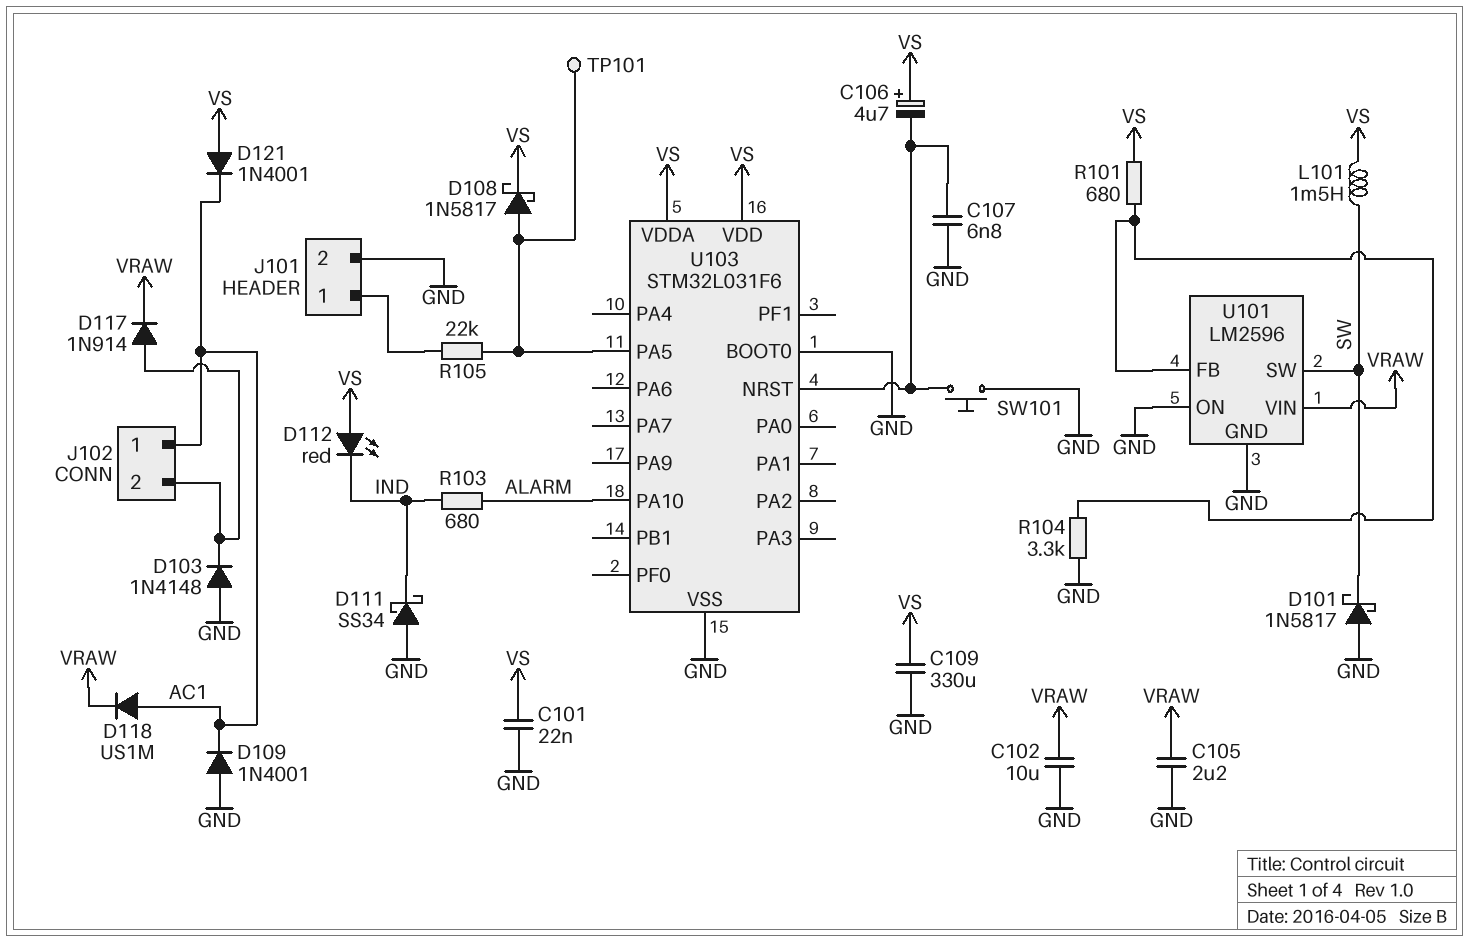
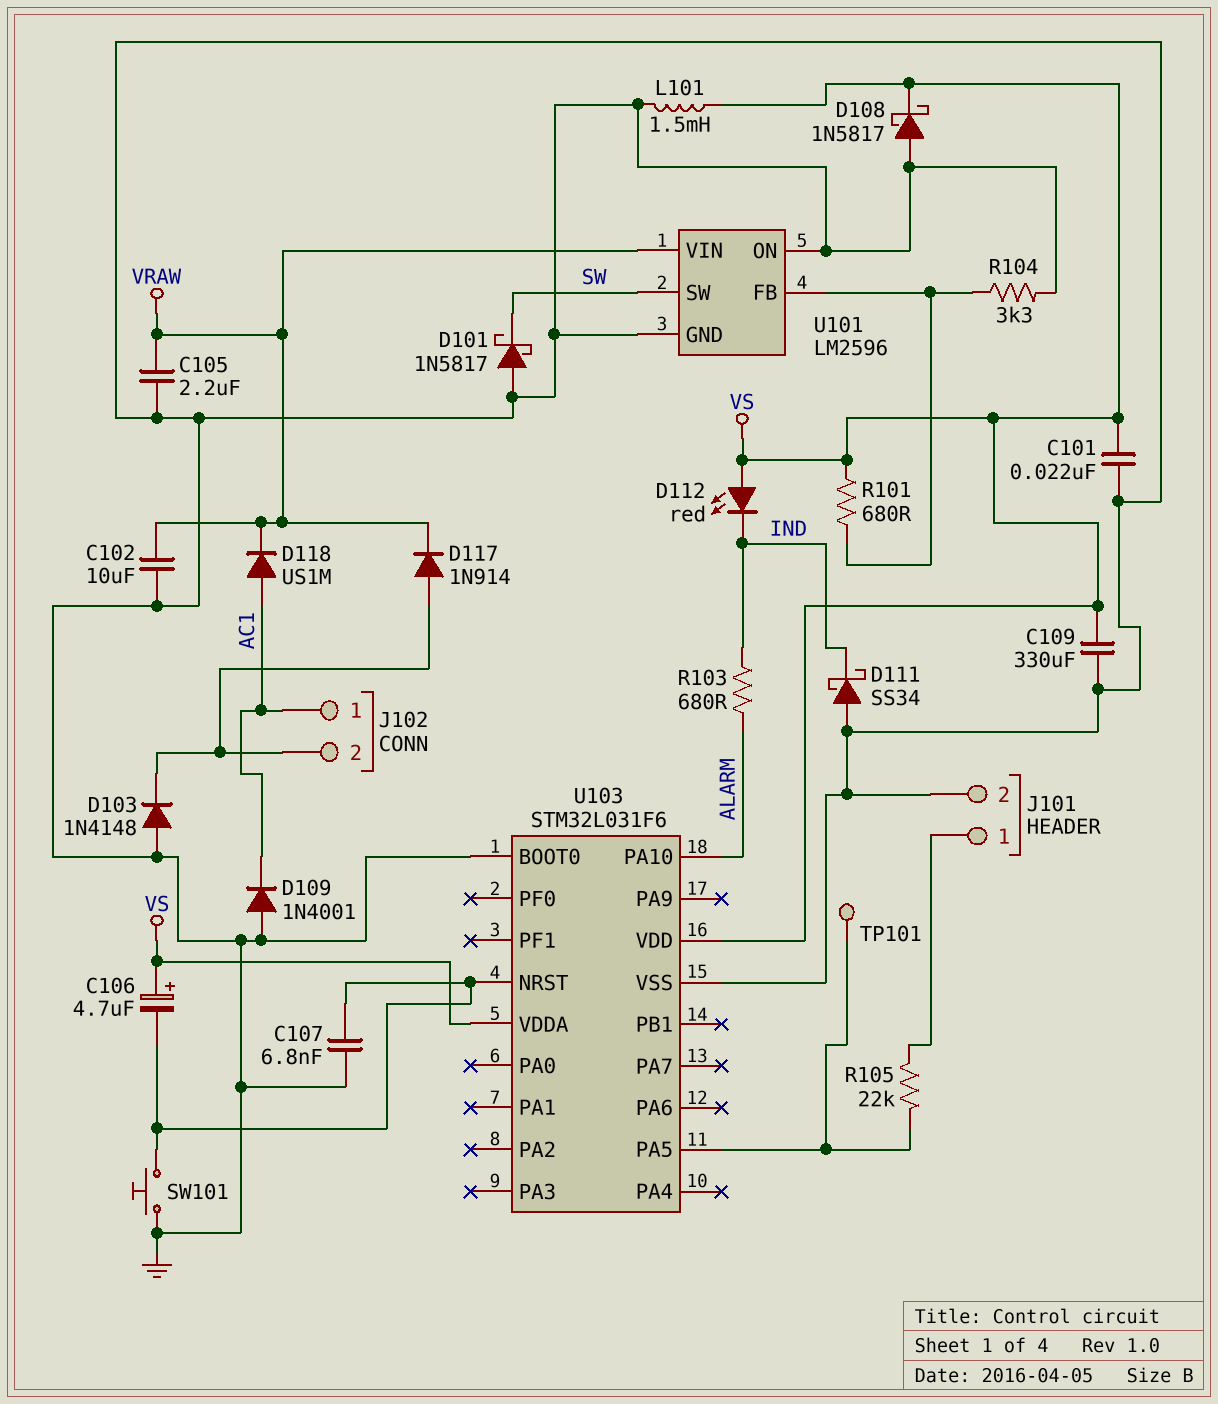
D108: schottky 1N5817 (A U103/PA5, K VS) -> schottky 1N5817 (A GND, K VS)
D121: diode 1N4001 (A VS, K AC1) -> none
L101: 1.5mH (SW, VS) -> 1.5mH (GND, VS)

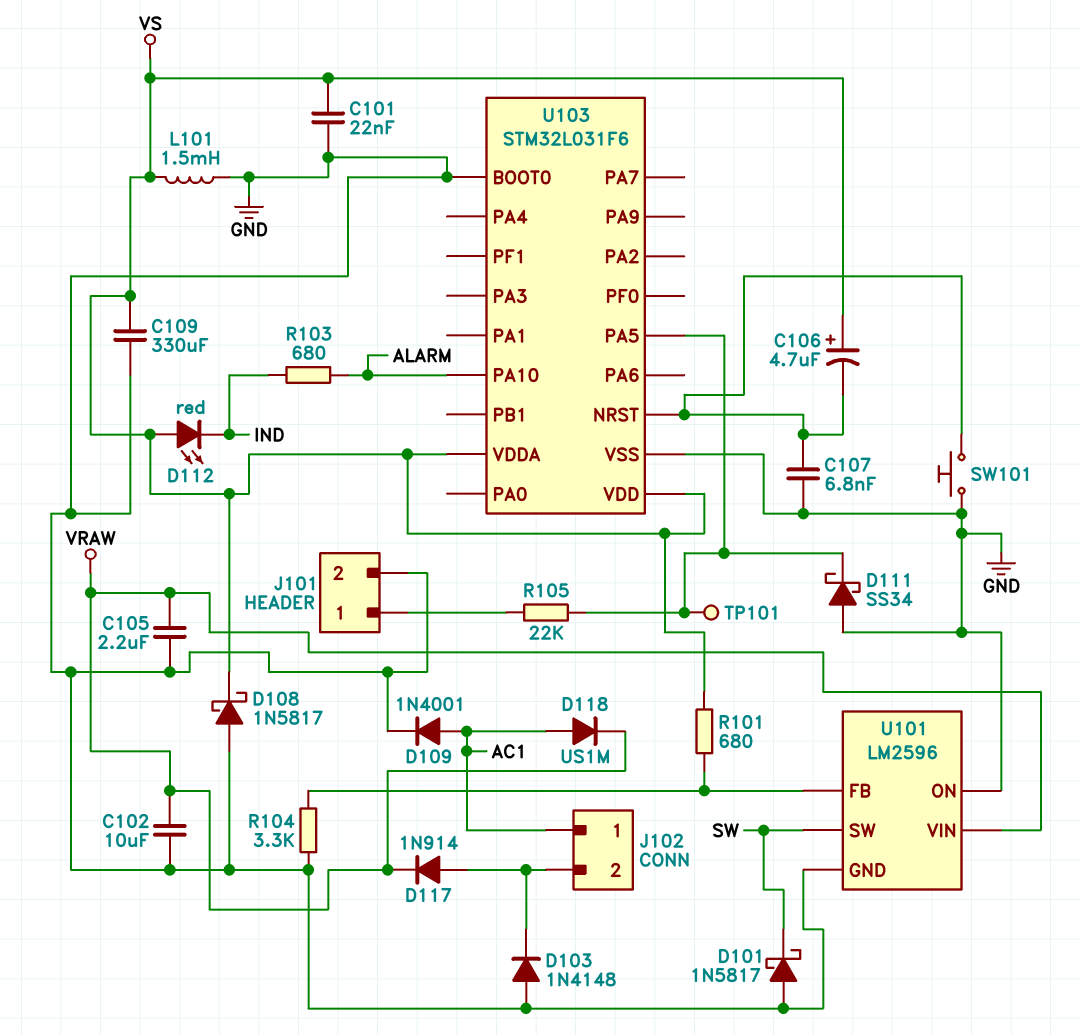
D109: diode 1N4001 (A GND, K AC1) -> diode 1N4001 (A AC1, K GND)
D111: schottky SS34 (A GND, K IND) -> schottky SS34 (A GND, K U103/PA5)

